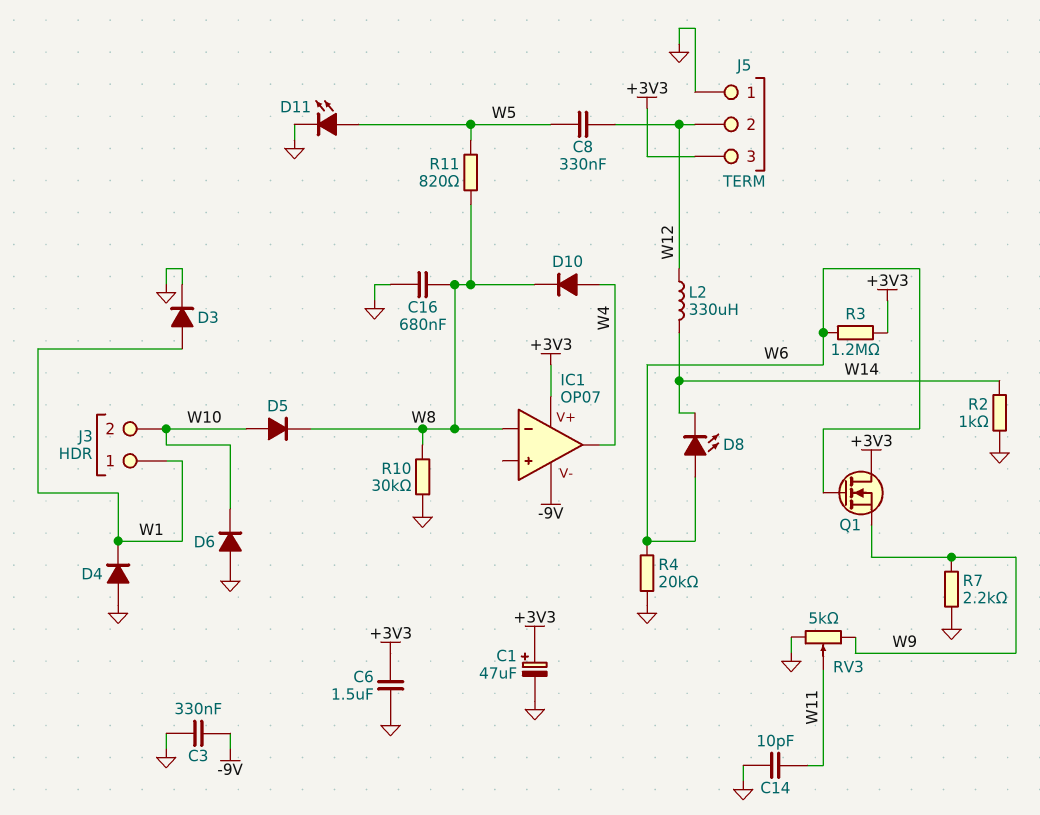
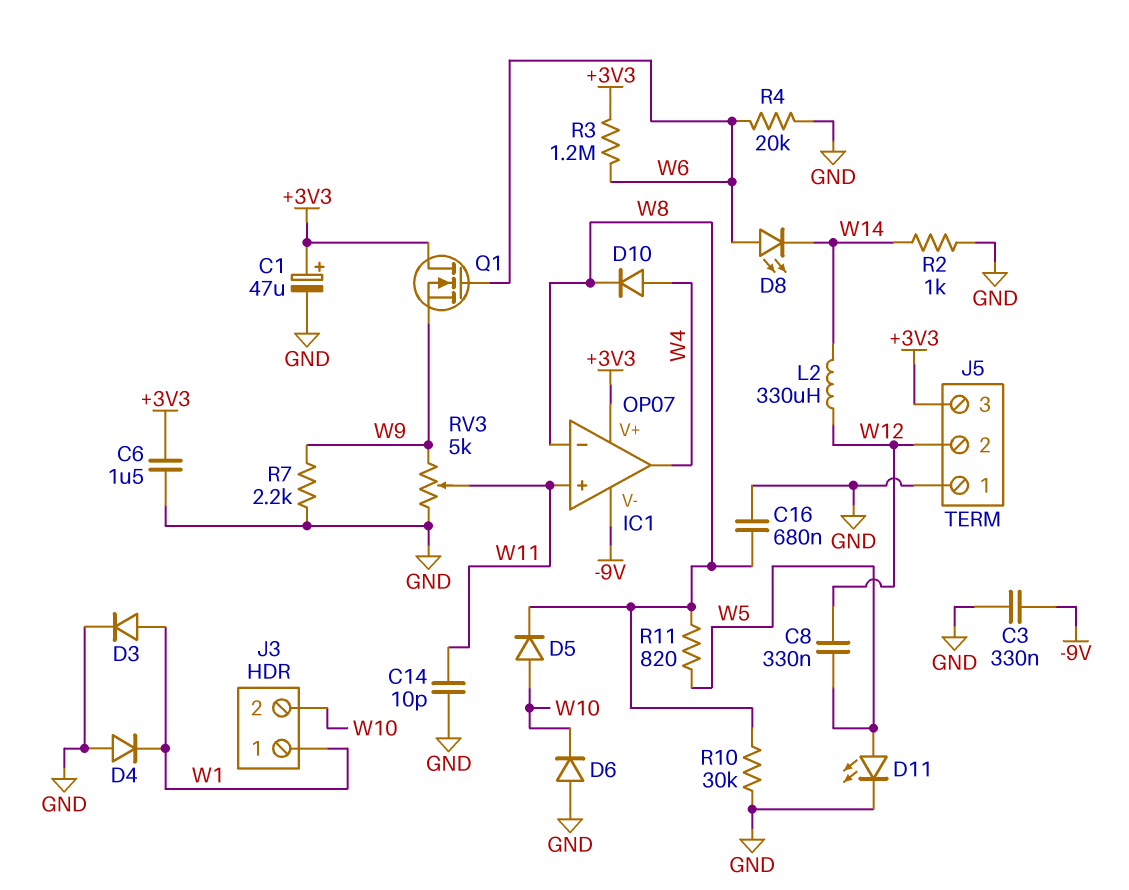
IC1 pin in+: none -> W11

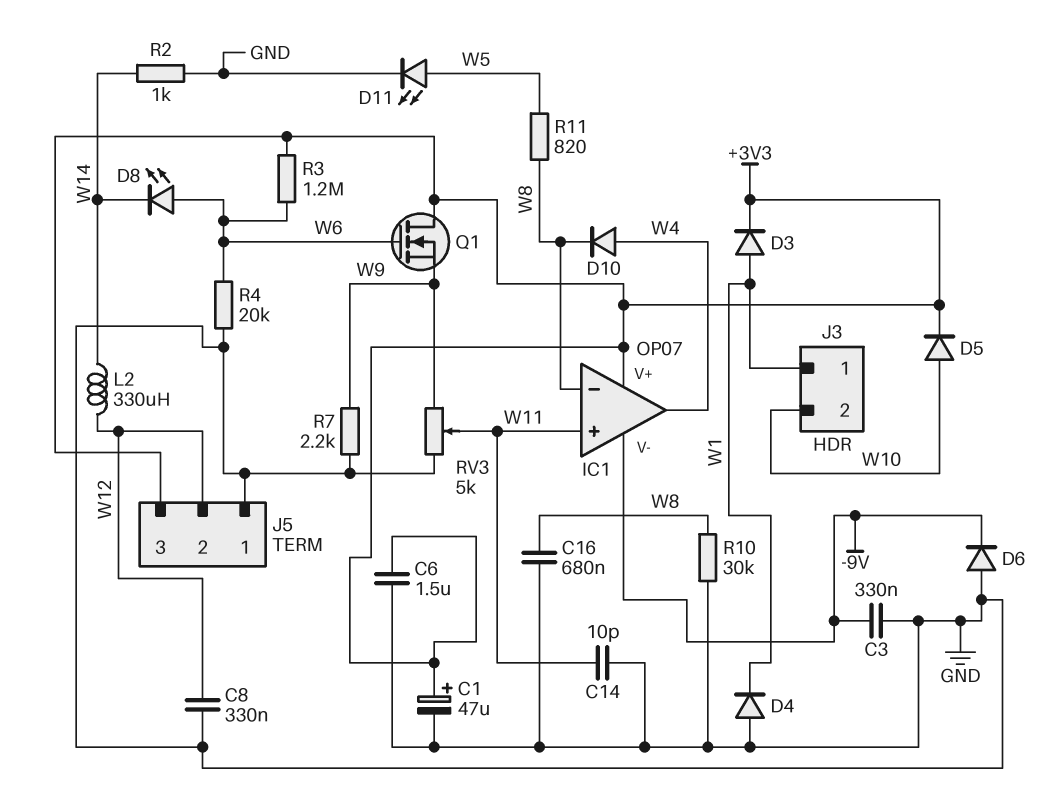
C8: 330nF (W5, W12) -> 330nF (GND, W12)
D3: diode (A W1, K GND) -> diode (A W1, K +3V3)
D5: diode (A W10, K W8) -> diode (A W10, K +3V3)
D6: diode (A GND, K W10) -> diode (A GND, K -9V)

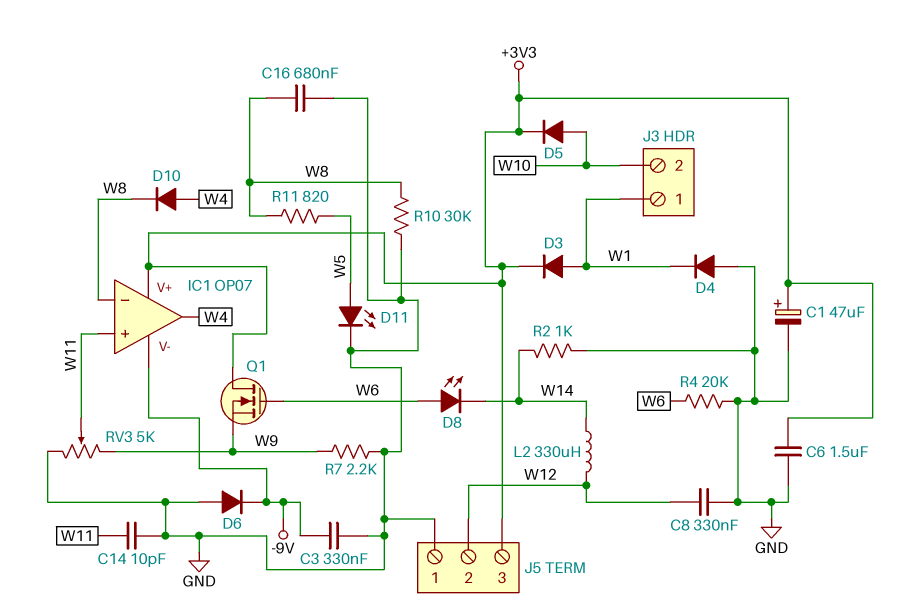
R3: 1.2M (+3V3, W6) -> none

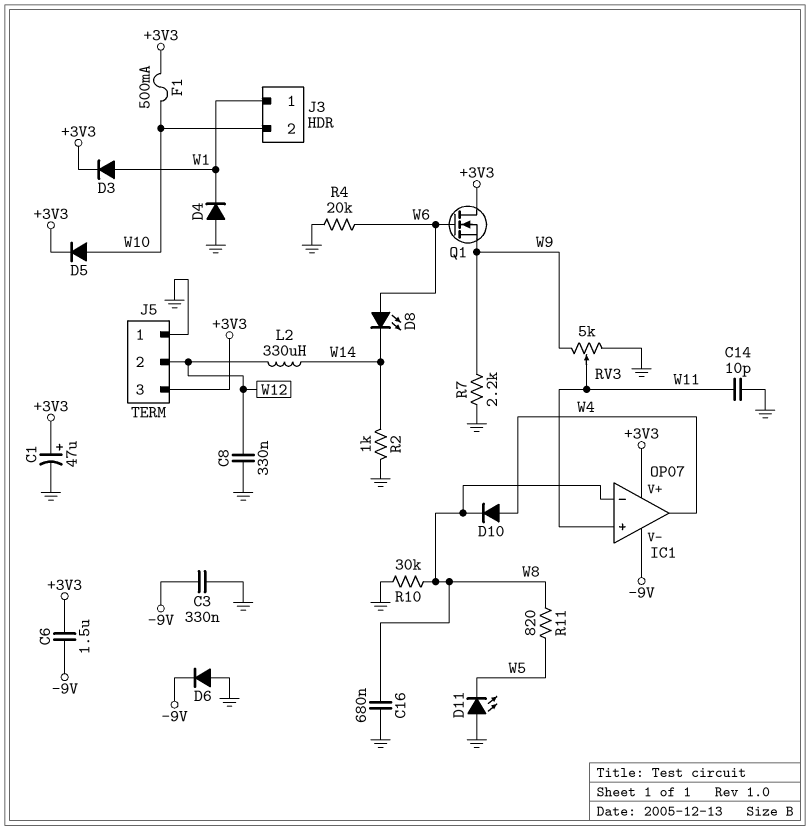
C6: 1.5uF (+3V3, GND) -> 1.5uF (+3V3, -9V)
D11: LED (A W5, K GND) -> LED (A GND, K W5)
F1: none -> 500mA (+3V3, W10)

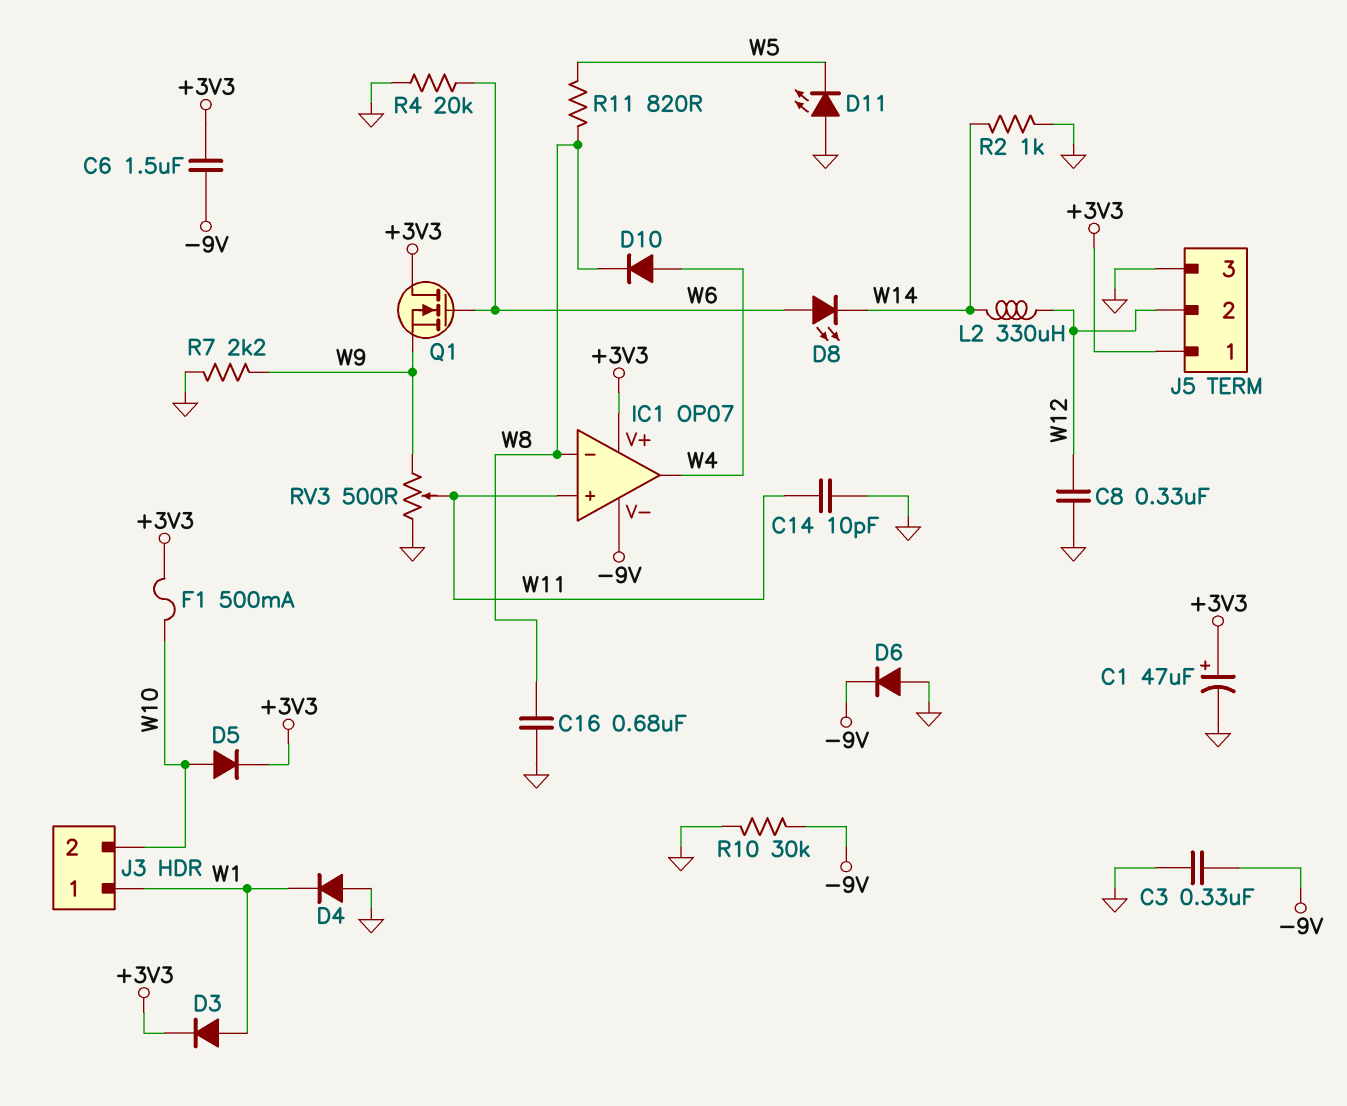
J5 pin 1: GND -> +3V3
J5 pin 3: +3V3 -> GND
R10: 30k (GND, W8) -> 30k (-9V, GND)
RV3: 5k (GND, W9, wiper W11) -> 500 (GND, W9, wiper W11)

